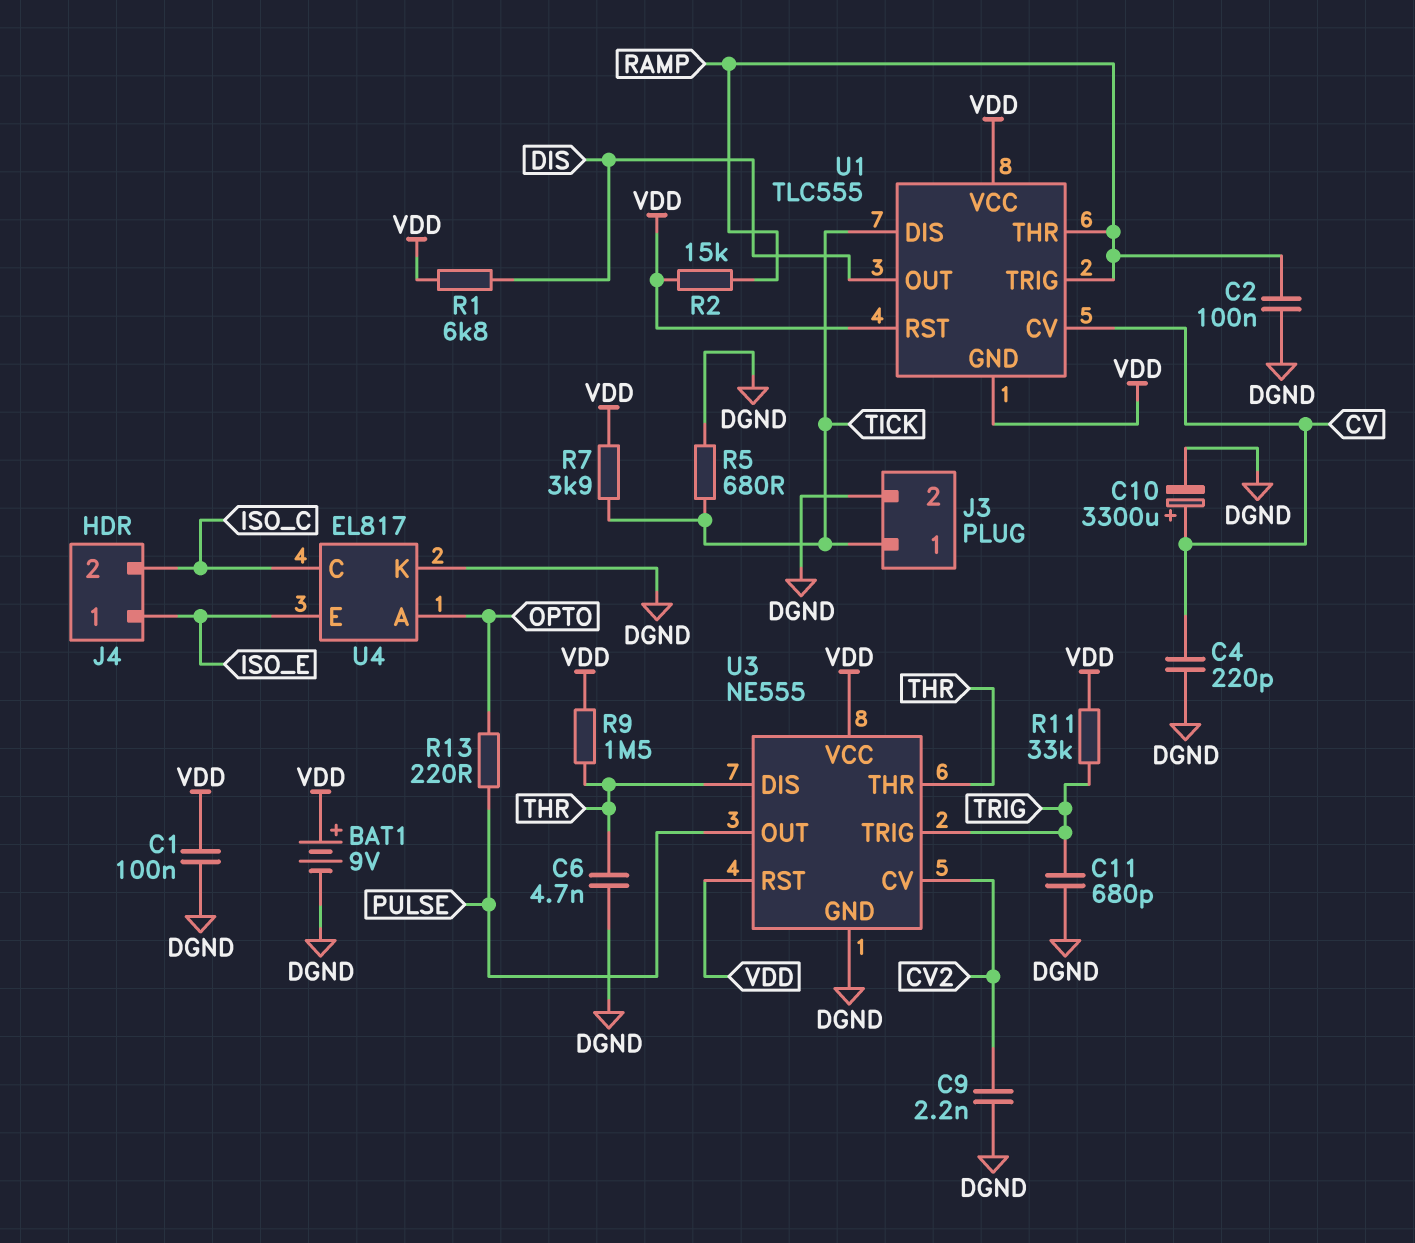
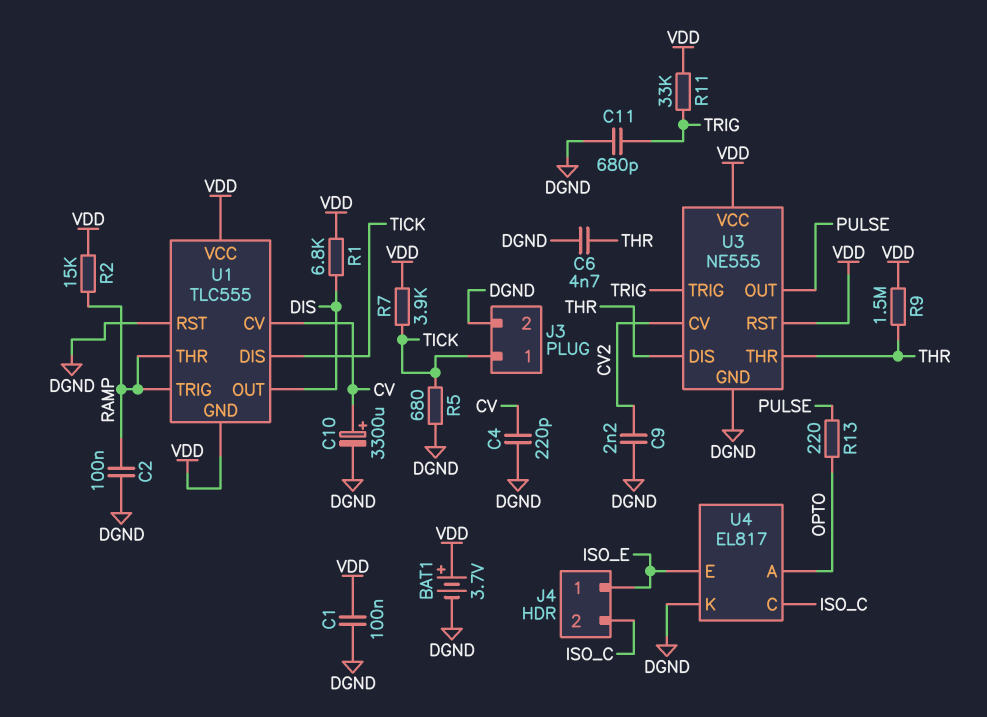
BAT1: 9V (plus VDD, minus DGND) -> 3.7V (plus VDD, minus DGND)
U1 pin RST: VDD -> DGND

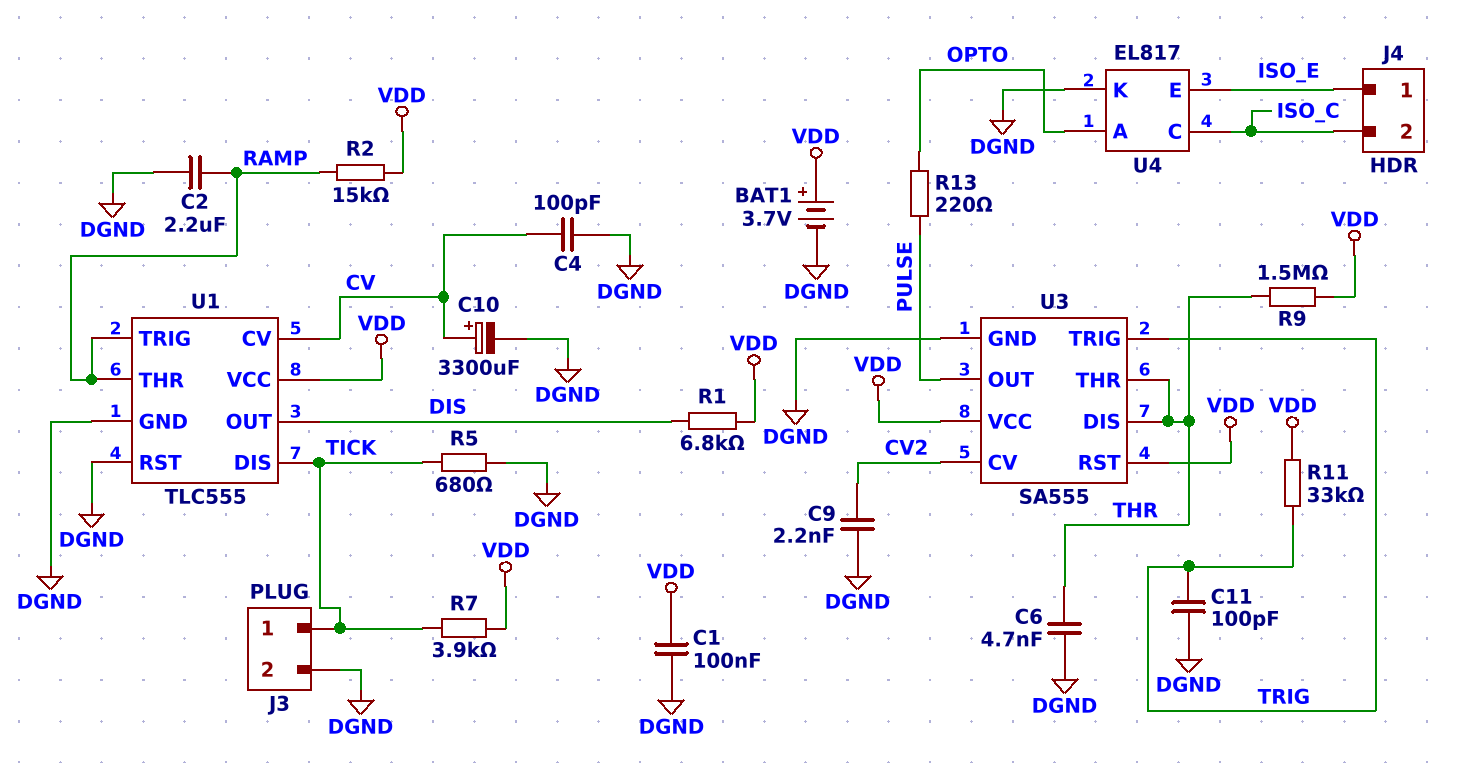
C2: 100nF (DGND, RAMP) -> 2.2uF (DGND, RAMP)
C4: 220pF (CV, DGND) -> 100pF (CV, DGND)
C11: 680pF (DGND, TRIG) -> 100pF (DGND, TRIG)
U1 pin GND: VDD -> DGND
U3: NE555 -> SA555

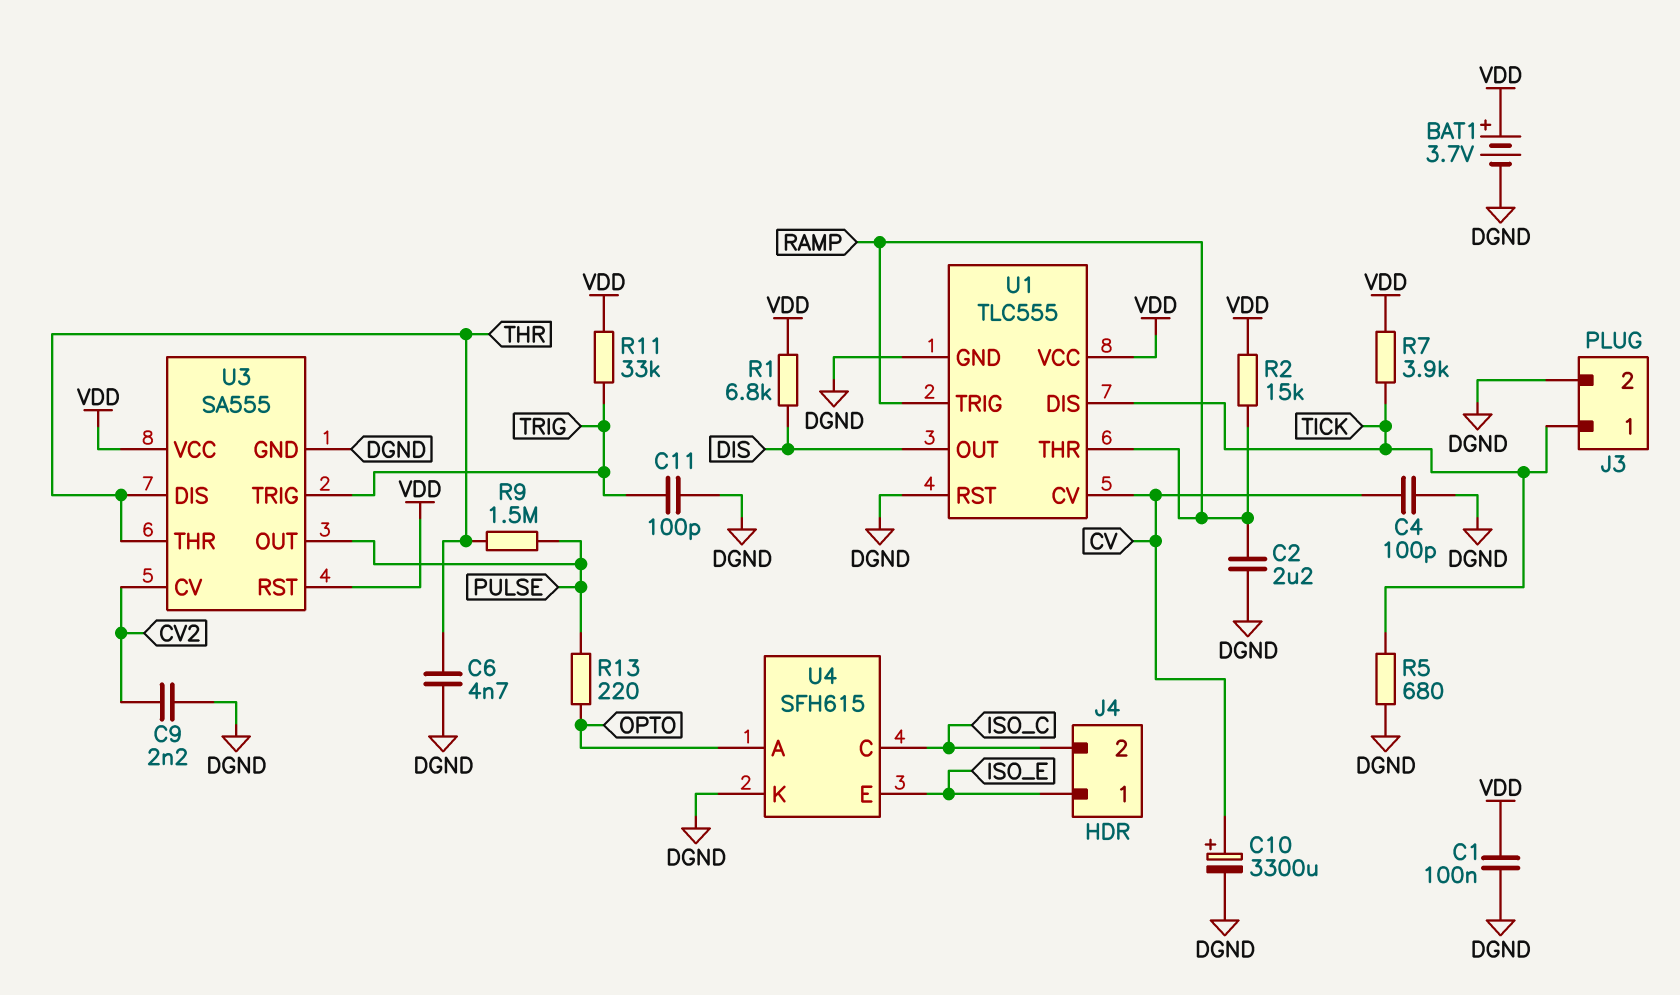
R9: 1.5M (THR, VDD) -> 1.5M (PULSE, THR)
U4: EL817 -> SFH615

